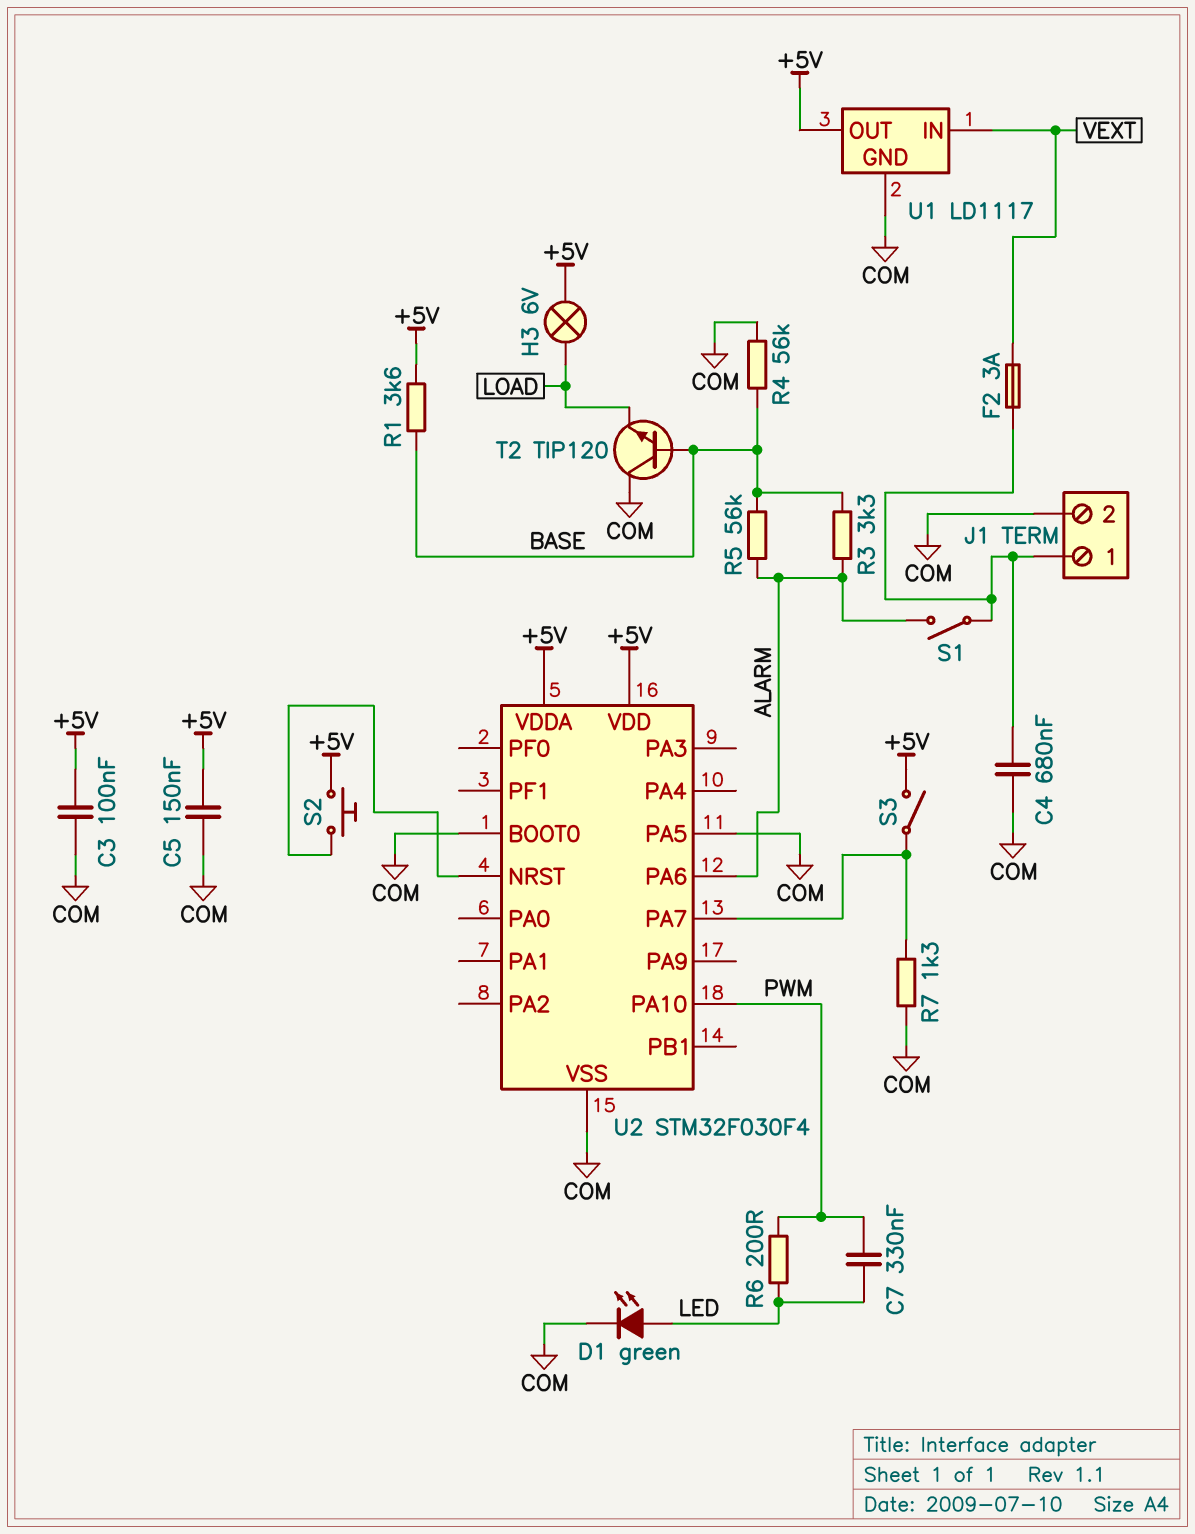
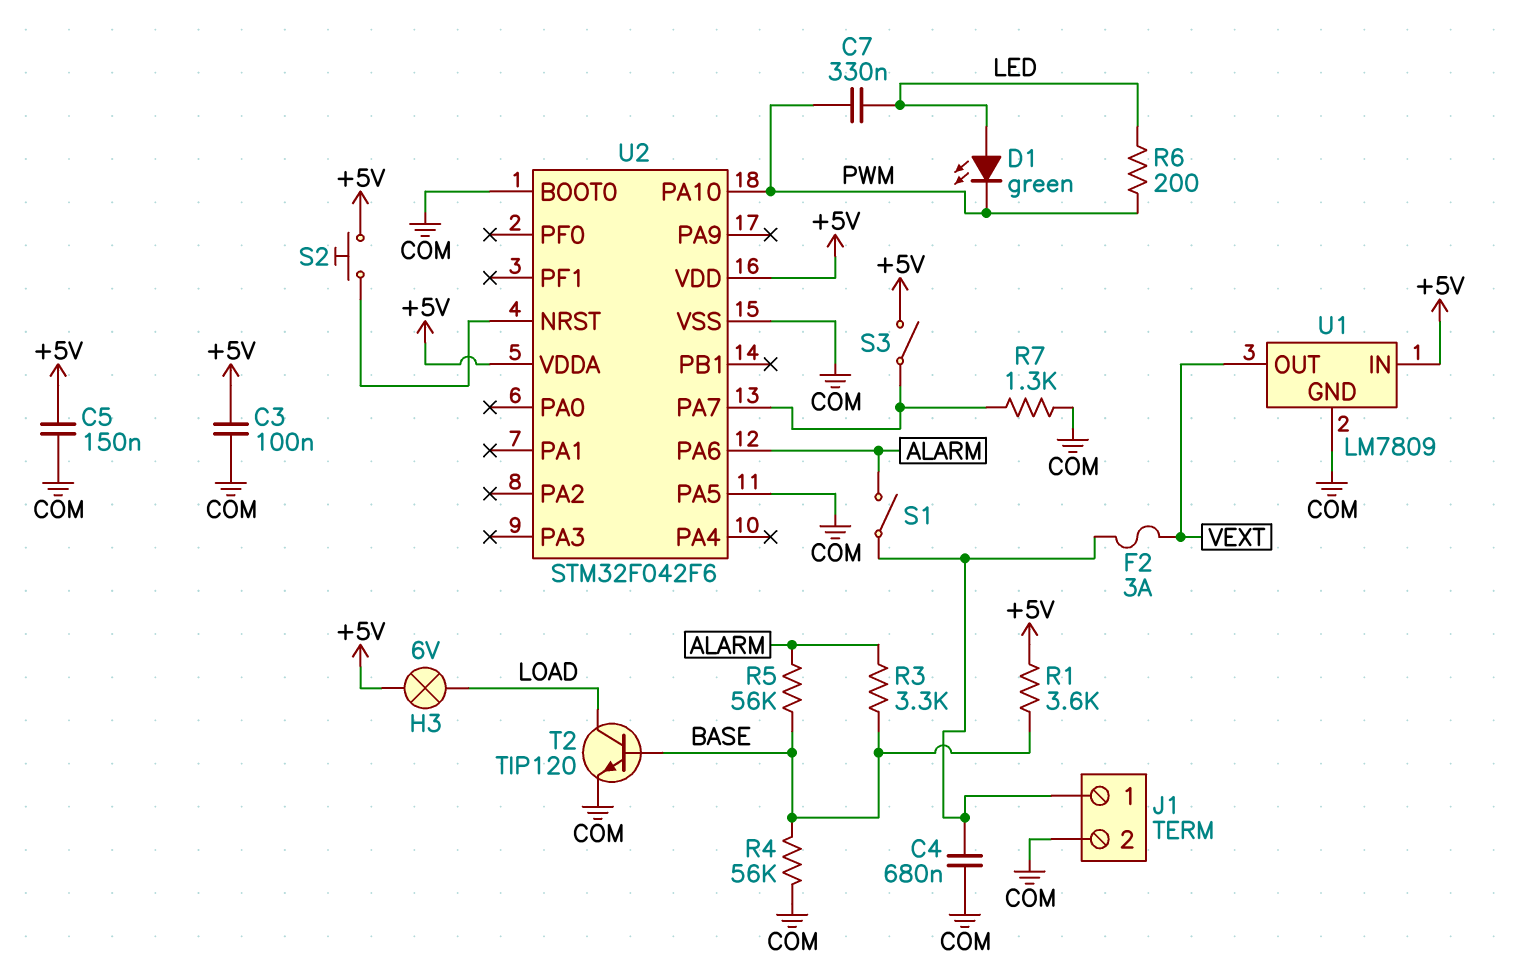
D1: LED green (A LED, K COM) -> LED green (A LED, K PWM)
T2: NPN TIP120 (B BASE, C COM, E LOAD) -> NPN TIP120 (B BASE, C LOAD, E COM)
U1: LD1117 -> LM7809
U1 pin IN: VEXT -> +5V
U1 pin OUT: +5V -> VEXT
U2: STM32F030F4 -> STM32F042F6

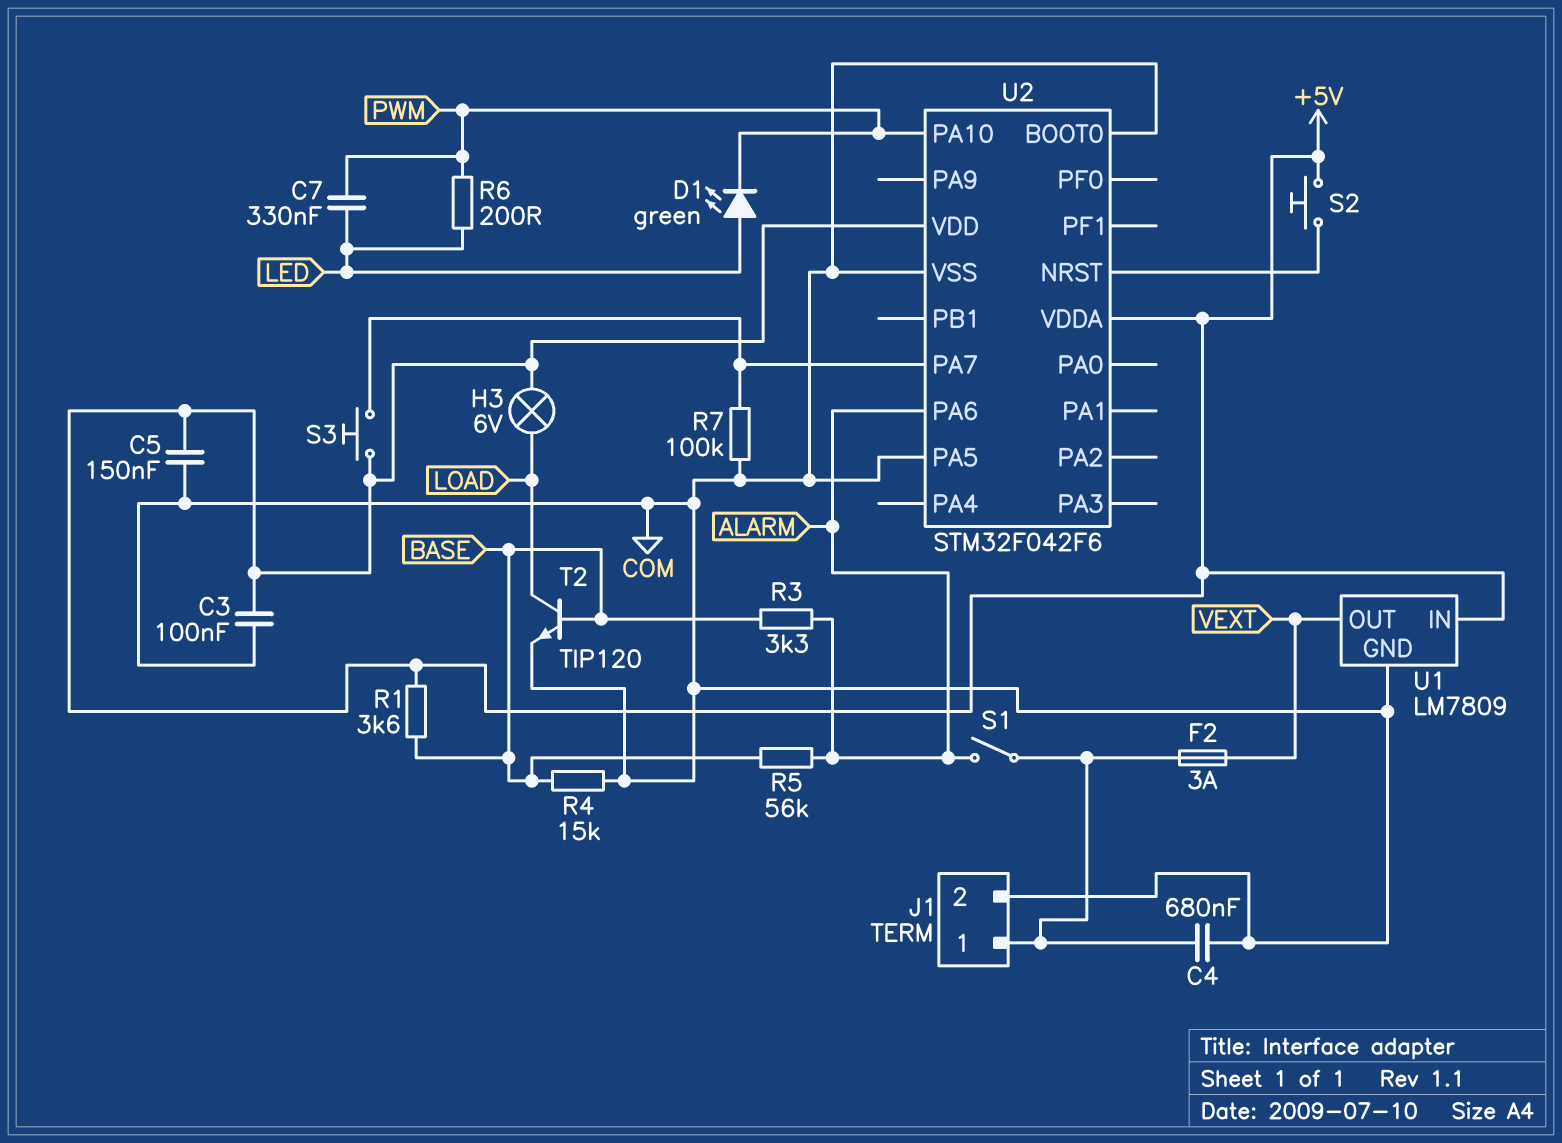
R4: 56k (BASE, COM) -> 15k (BASE, COM)
R7: 1.3k (COM, U2/PA7) -> 100k (COM, U2/PA7)
S3: switch (+5V, U2/PA7) -> button (+5V, U2/PA7)

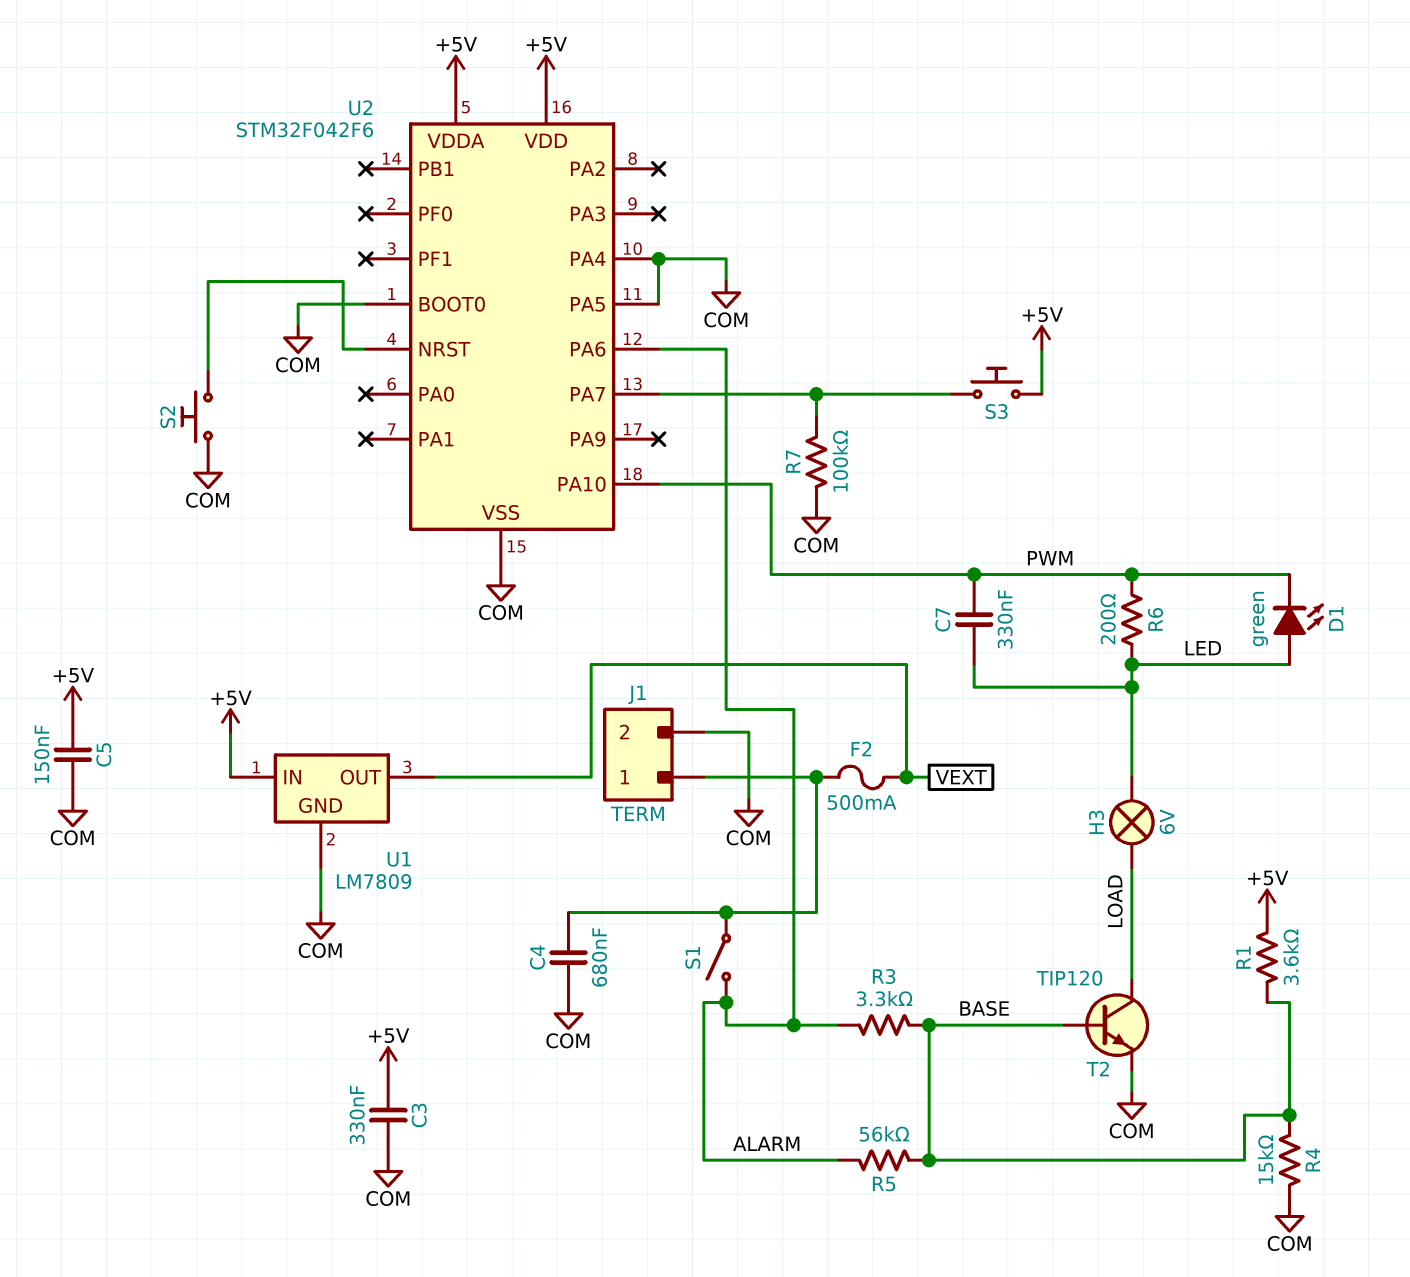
C3: 100nF (+5V, COM) -> 330nF (+5V, COM)
F2: 3A (J1/1, VEXT) -> 500mA (J1/1, VEXT)
H3: lamp 6V (+5V, LOAD) -> lamp 6V (LED, LOAD)
S2: button (+5V, U2/NRST) -> button (COM, U2/NRST)
U2 pin PA4: none -> COM

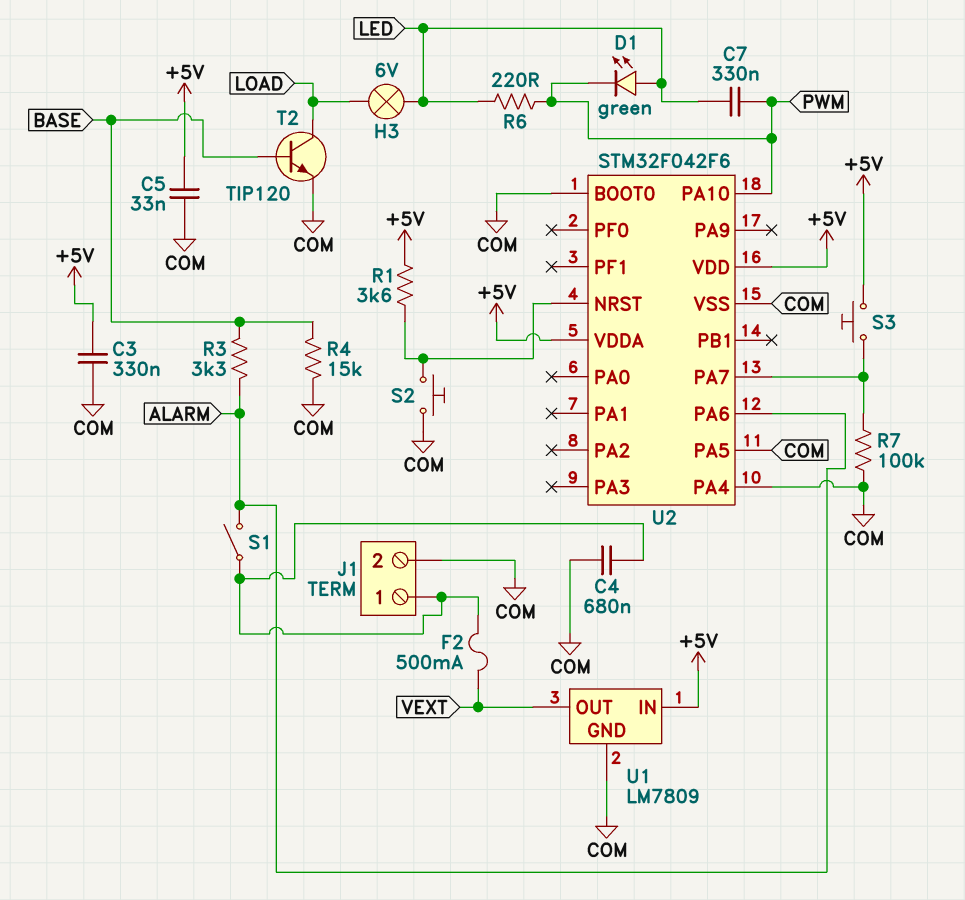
C5: 150nF (+5V, COM) -> 33nF (+5V, COM)
R1: 3.6k (+5V, BASE) -> 3.6k (+5V, U2/NRST)
R5: 56k (ALARM, BASE) -> none
R6: 200 (LED, PWM) -> 220 (LED, PWM)

